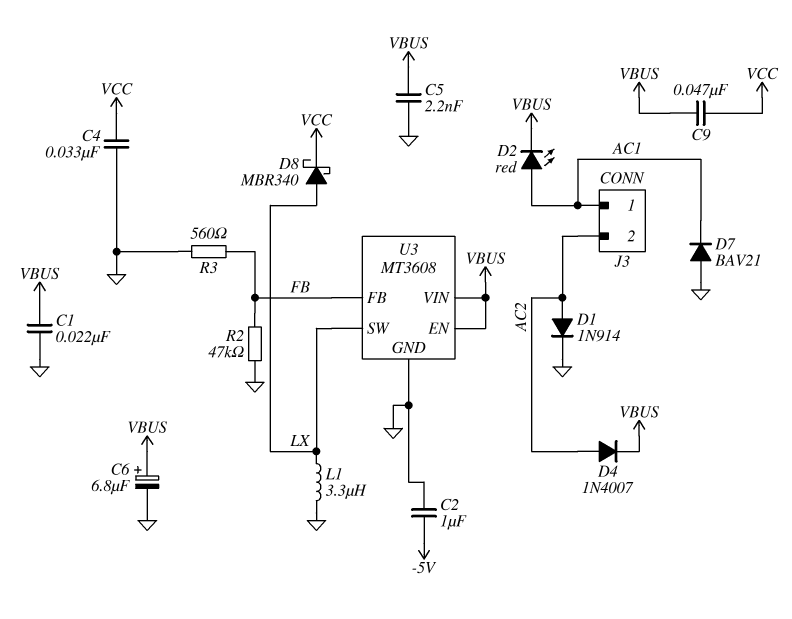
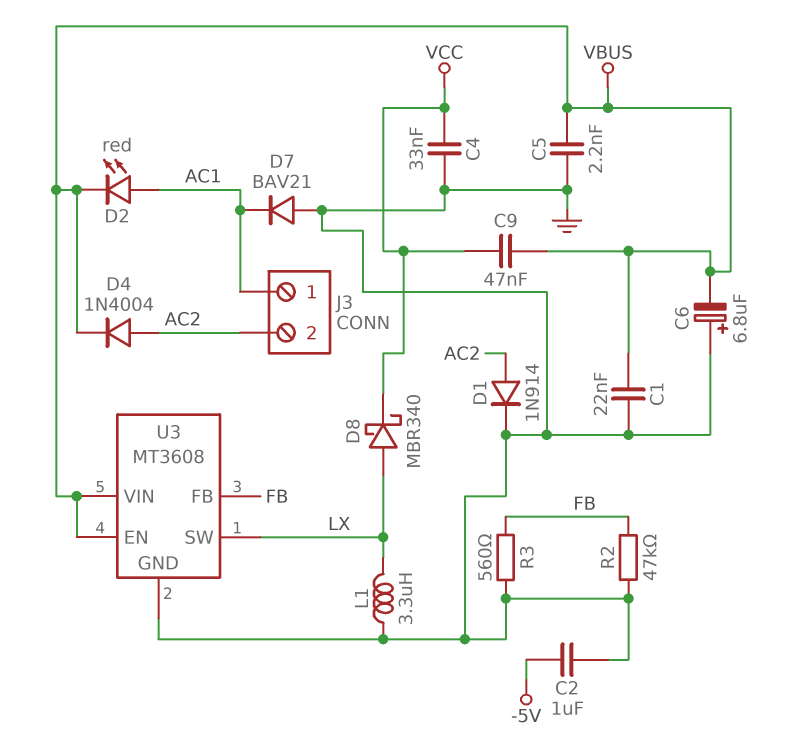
C6: 6.8uF (plus VBUS, minus GND) -> 6.8uF (plus GND, minus VBUS)
D4: diode 1N4007 (A AC2, K VBUS) -> diode 1N4004 (A AC2, K VBUS)

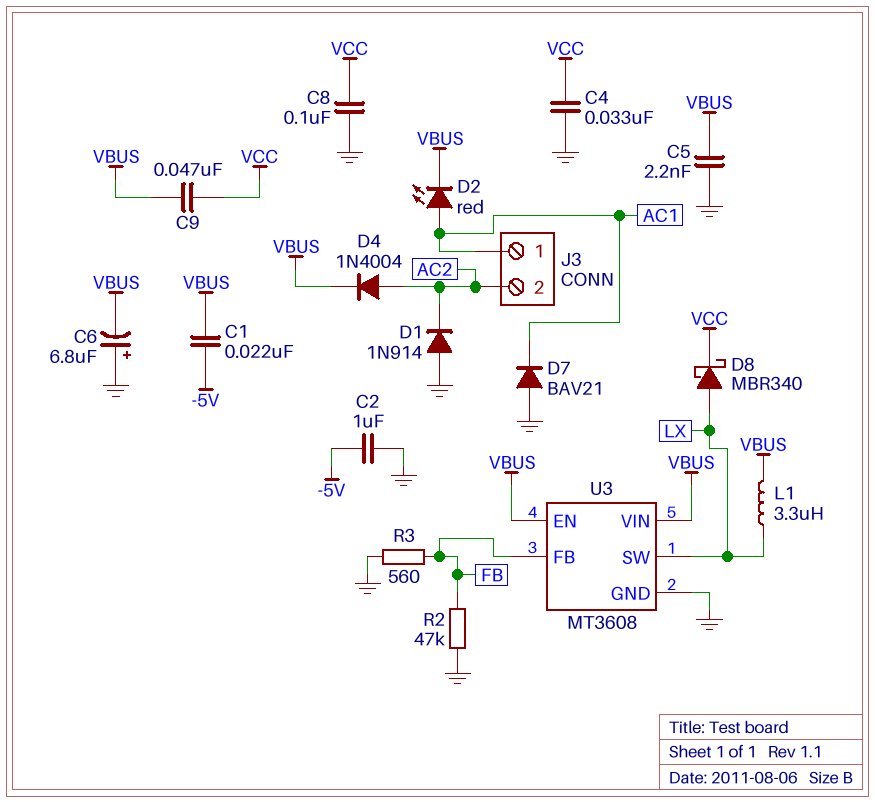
C1: 22nF (GND, VBUS) -> 22nF (-5V, VBUS)
C8: none -> 100nF (GND, VCC)
D1: diode 1N914 (A AC2, K GND) -> diode 1N914 (A GND, K AC2)
L1: 3.3uH (GND, LX) -> 3.3uH (LX, VBUS)

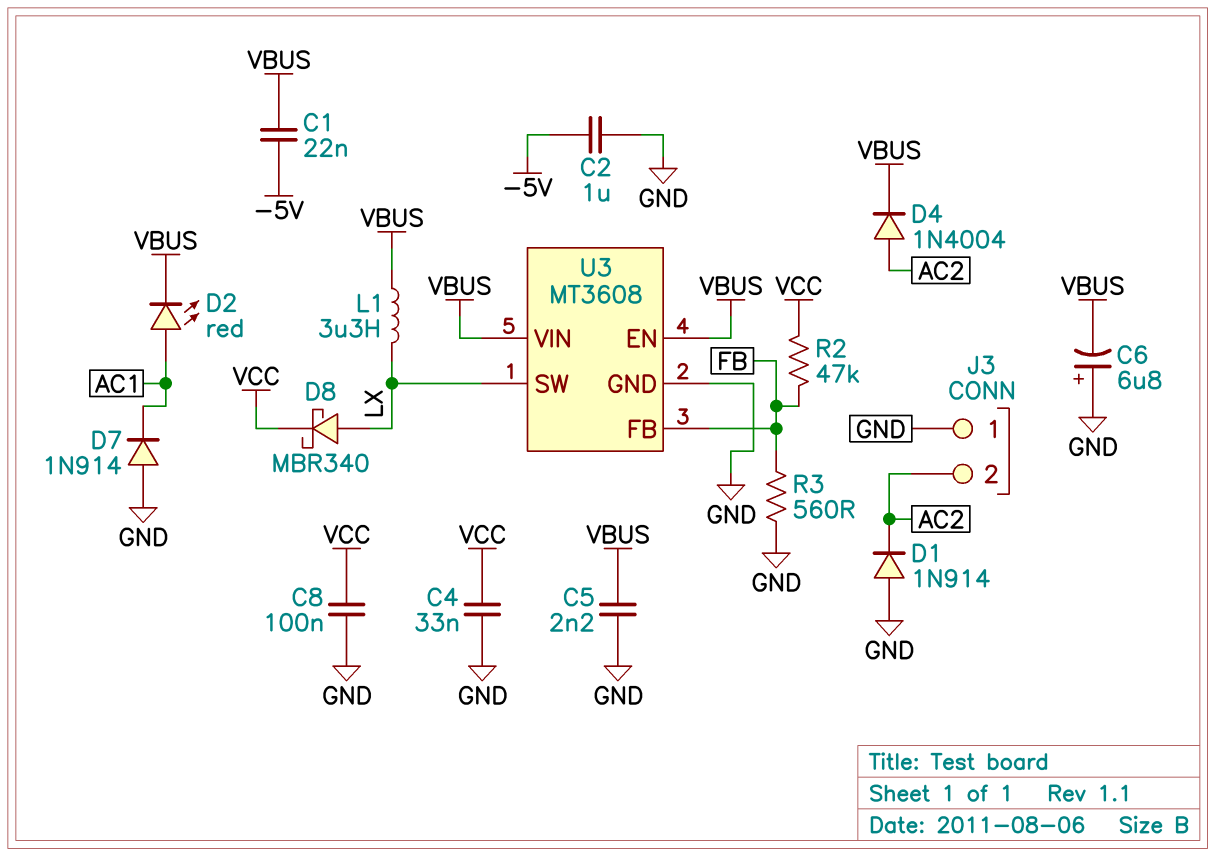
C9: 47nF (VBUS, VCC) -> none
D7: diode BAV21 (A GND, K AC1) -> diode 1N914 (A GND, K AC1)
J3 pin 1: AC1 -> GND
R2: 47k (FB, GND) -> 47k (FB, VCC)

